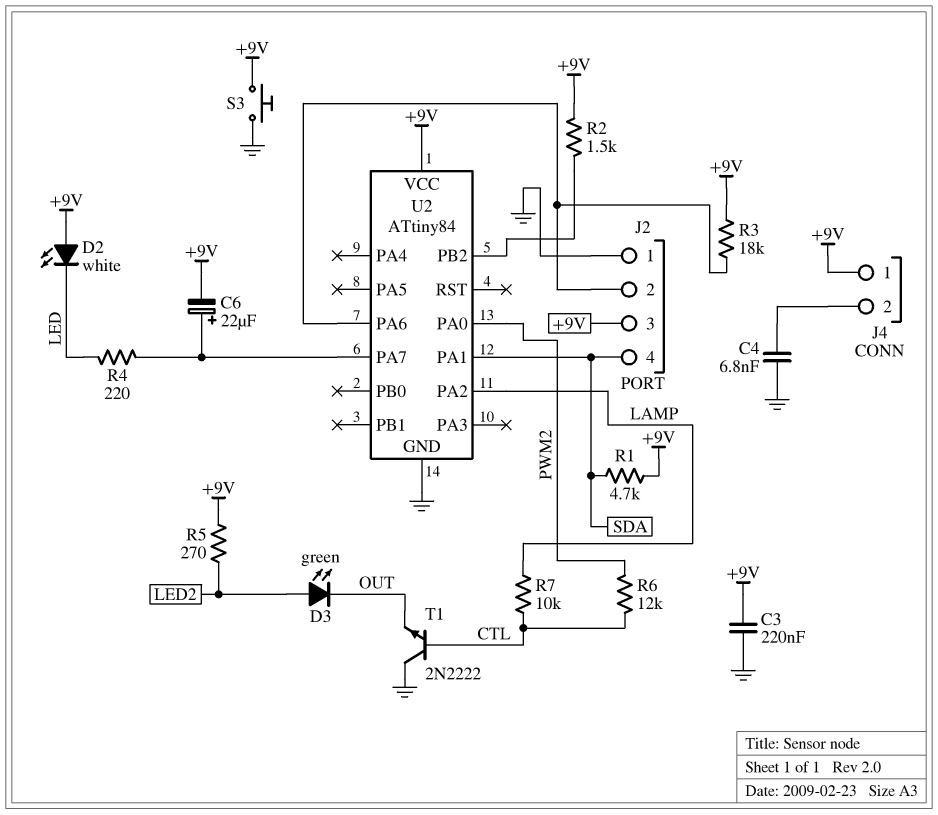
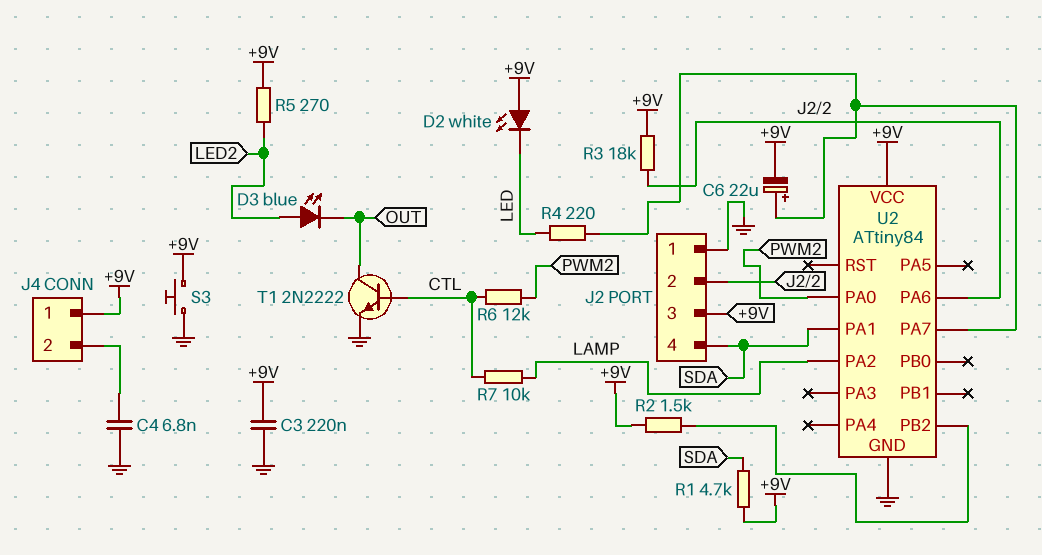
D3: LED green (A LED2, K OUT) -> LED blue (A LED2, K OUT)
T1: NPN 2N2222 (B CTL, C GND, E OUT) -> NPN 2N2222 (B CTL, C OUT, E GND)

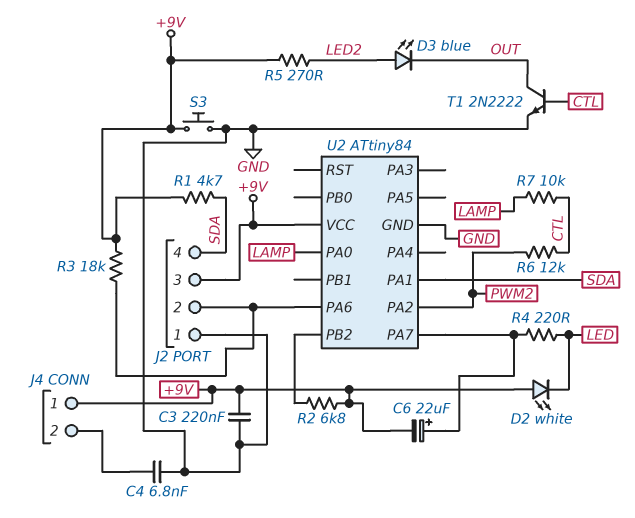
R2: 1.5k (+9V, U2/PB2) -> 6.8k (+9V, U2/PB2)
U2 pin PA0: PWM2 -> LAMP
U2 pin PA2: LAMP -> PWM2

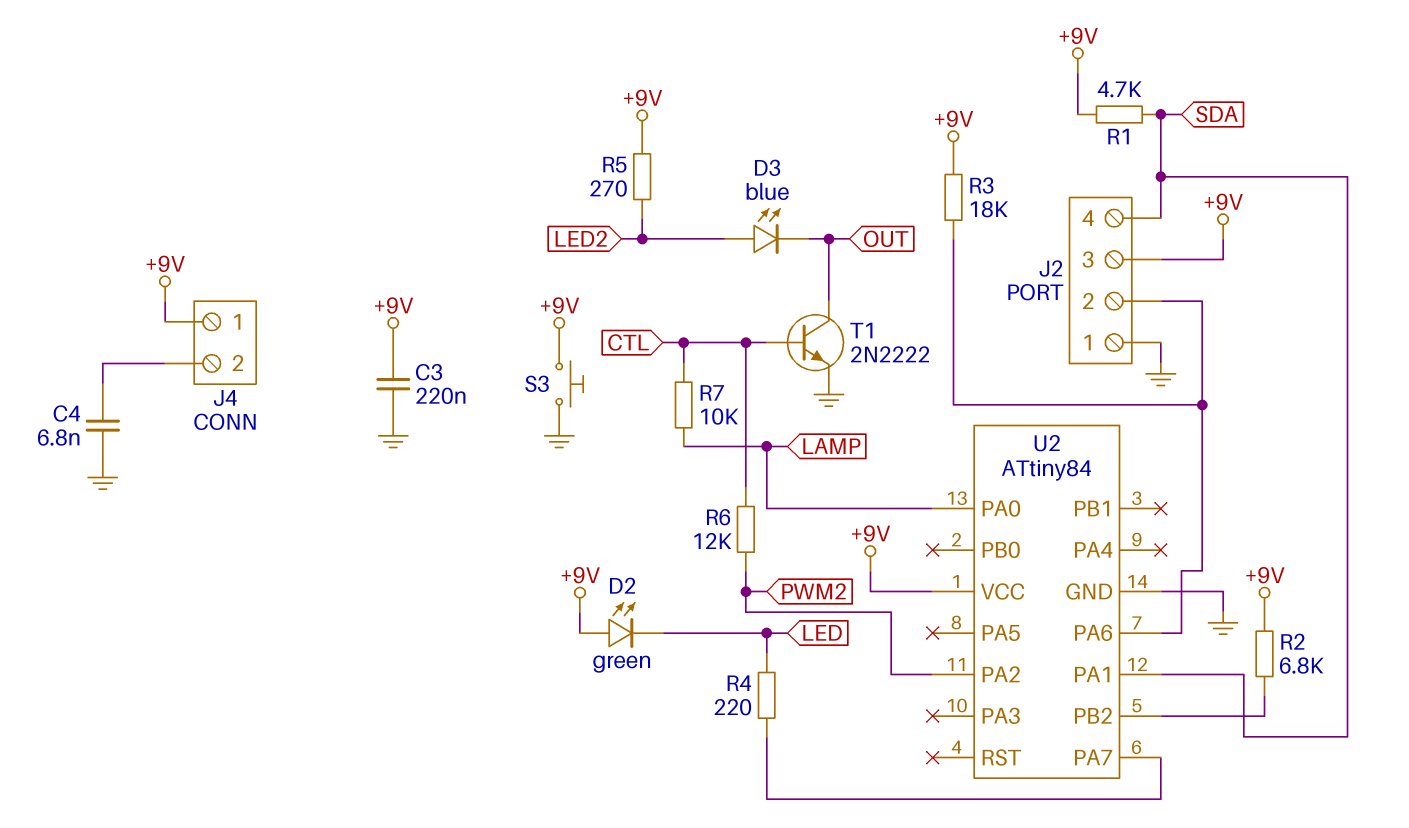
C6: 22uF (plus U2/PA7, minus +9V) -> none
D2: LED white (A +9V, K LED) -> LED green (A +9V, K LED)

